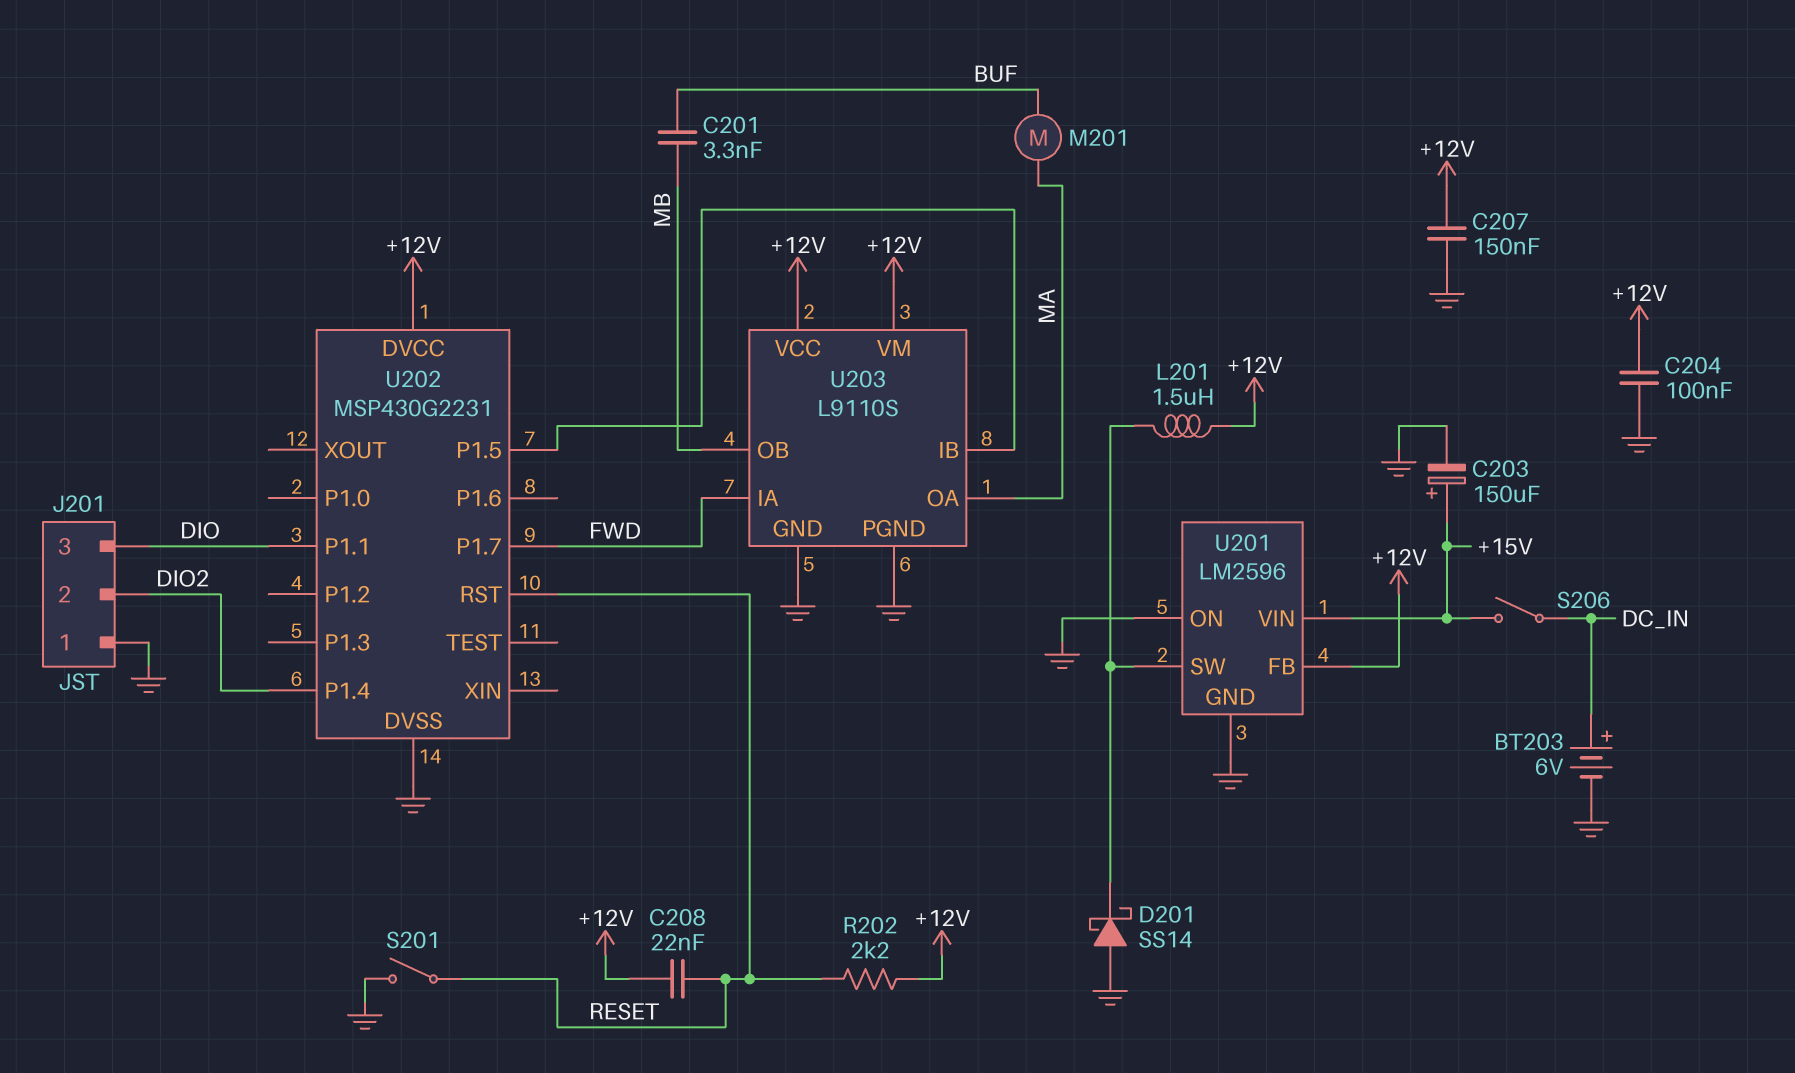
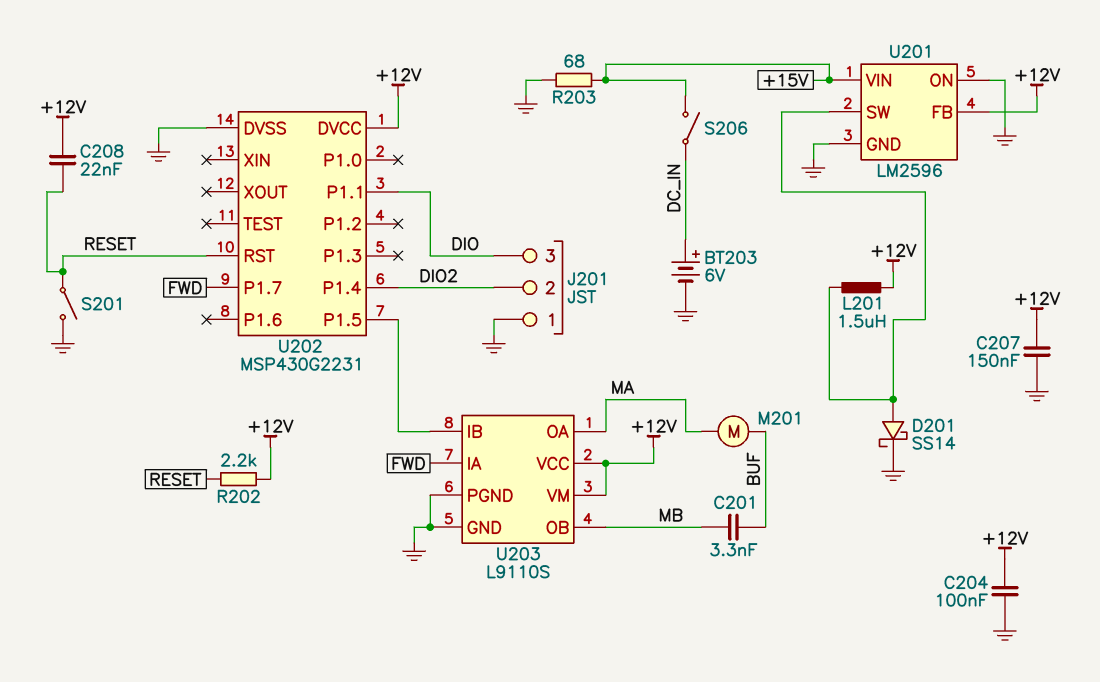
C203: 150uF (plus +15V, minus GND) -> none
D201: schottky SS14 (A GND, K U201/SW) -> schottky SS14 (A U201/SW, K GND)
R203: none -> 68 (+15V, GND)

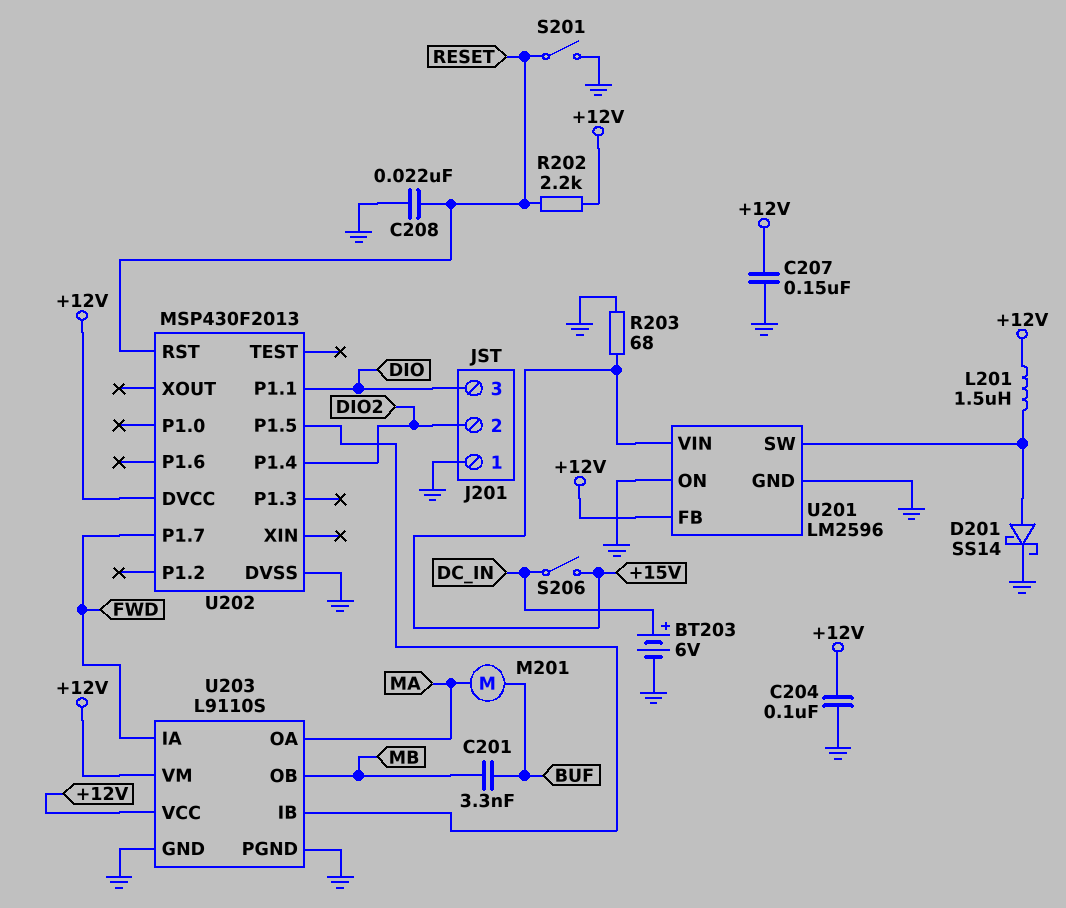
C208: 22nF (+12V, RESET) -> 22nF (GND, RESET)
U202: MSP430G2231 -> MSP430F2013

